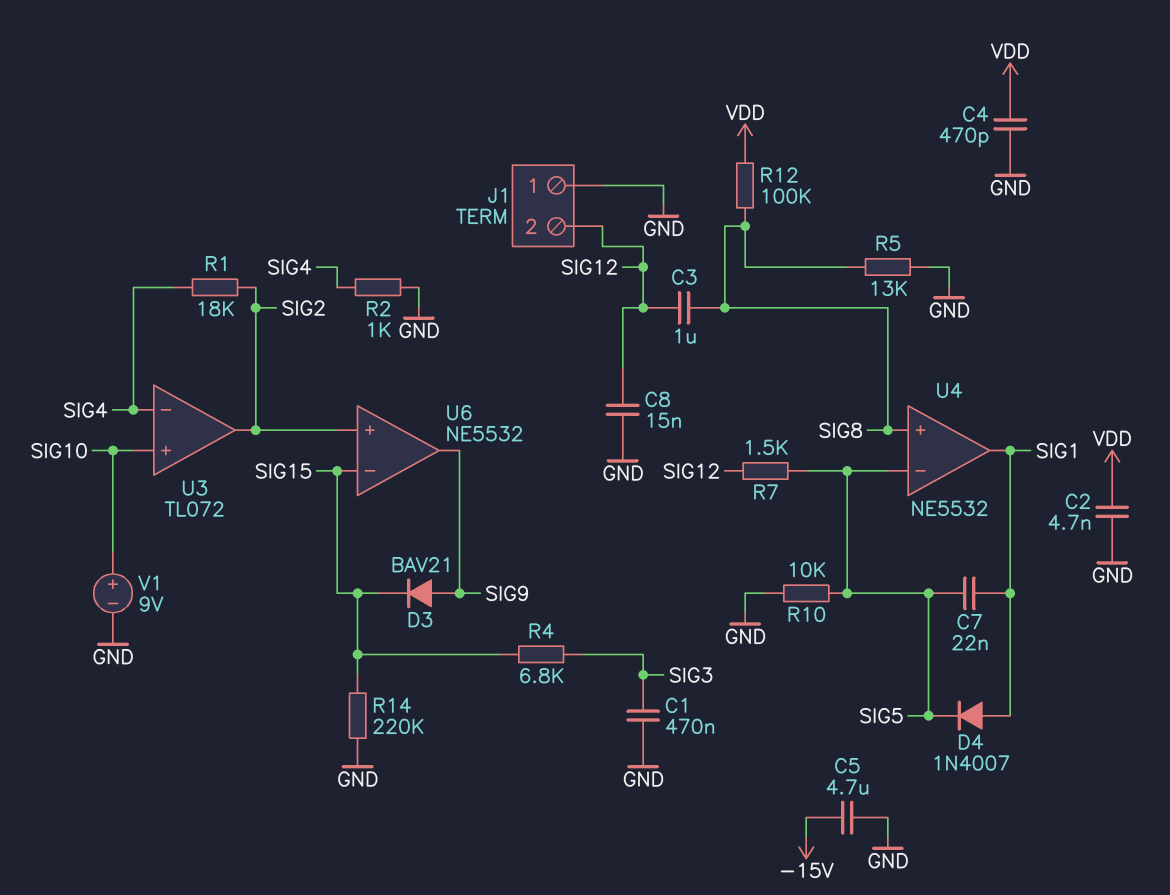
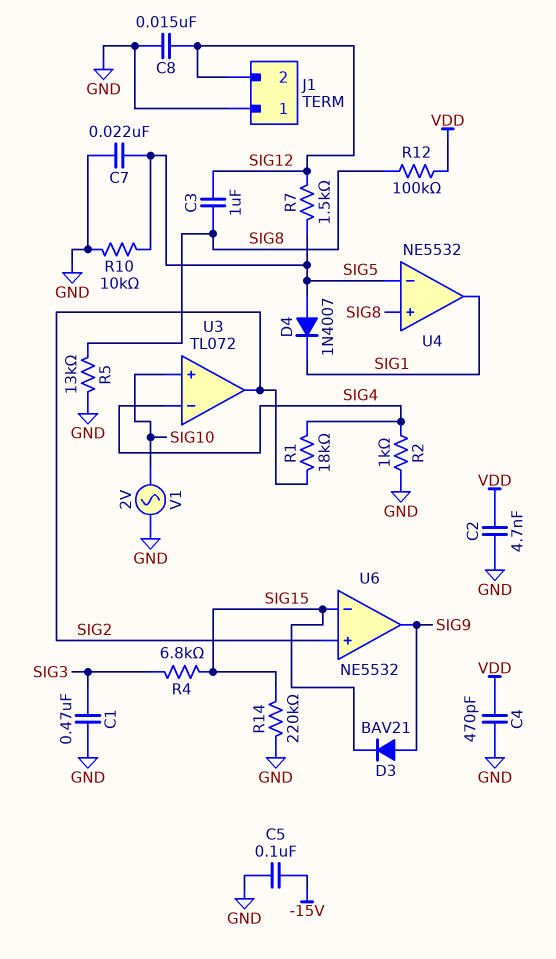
C5: 4.7uF (-15V, GND) -> 100nF (-15V, GND)
C7: 22nF (SIG1, SIG5) -> 22nF (GND, SIG5)
D4: diode 1N4007 (A SIG1, K SIG5) -> diode 1N4007 (A SIG5, K SIG1)
V1: 9V (plus SIG10, minus GND) -> AC 2V (GND, SIG10)

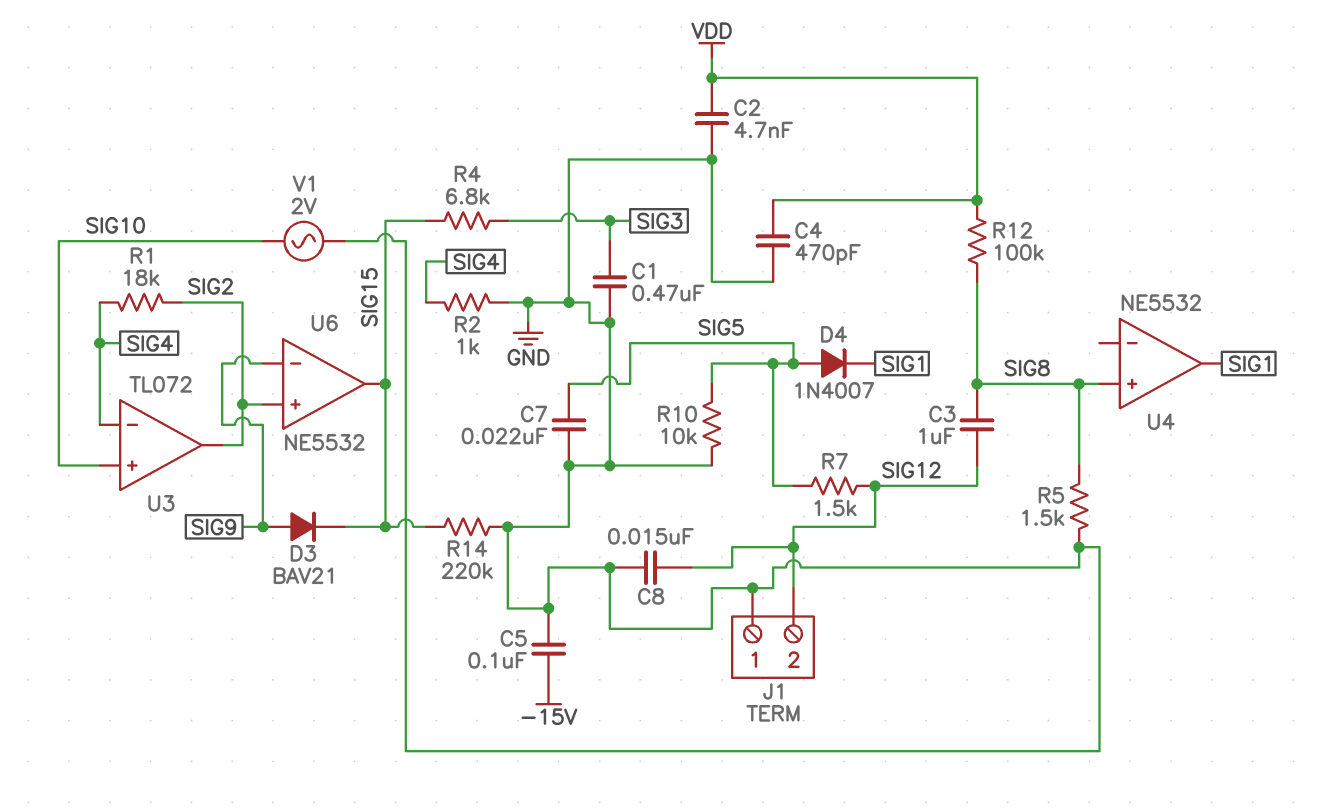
R5: 13k (GND, SIG8) -> 1.5k (GND, SIG8)
U4 pin in-: SIG5 -> none
U6 pin in-: SIG15 -> SIG9
U6 pin out: SIG9 -> SIG15

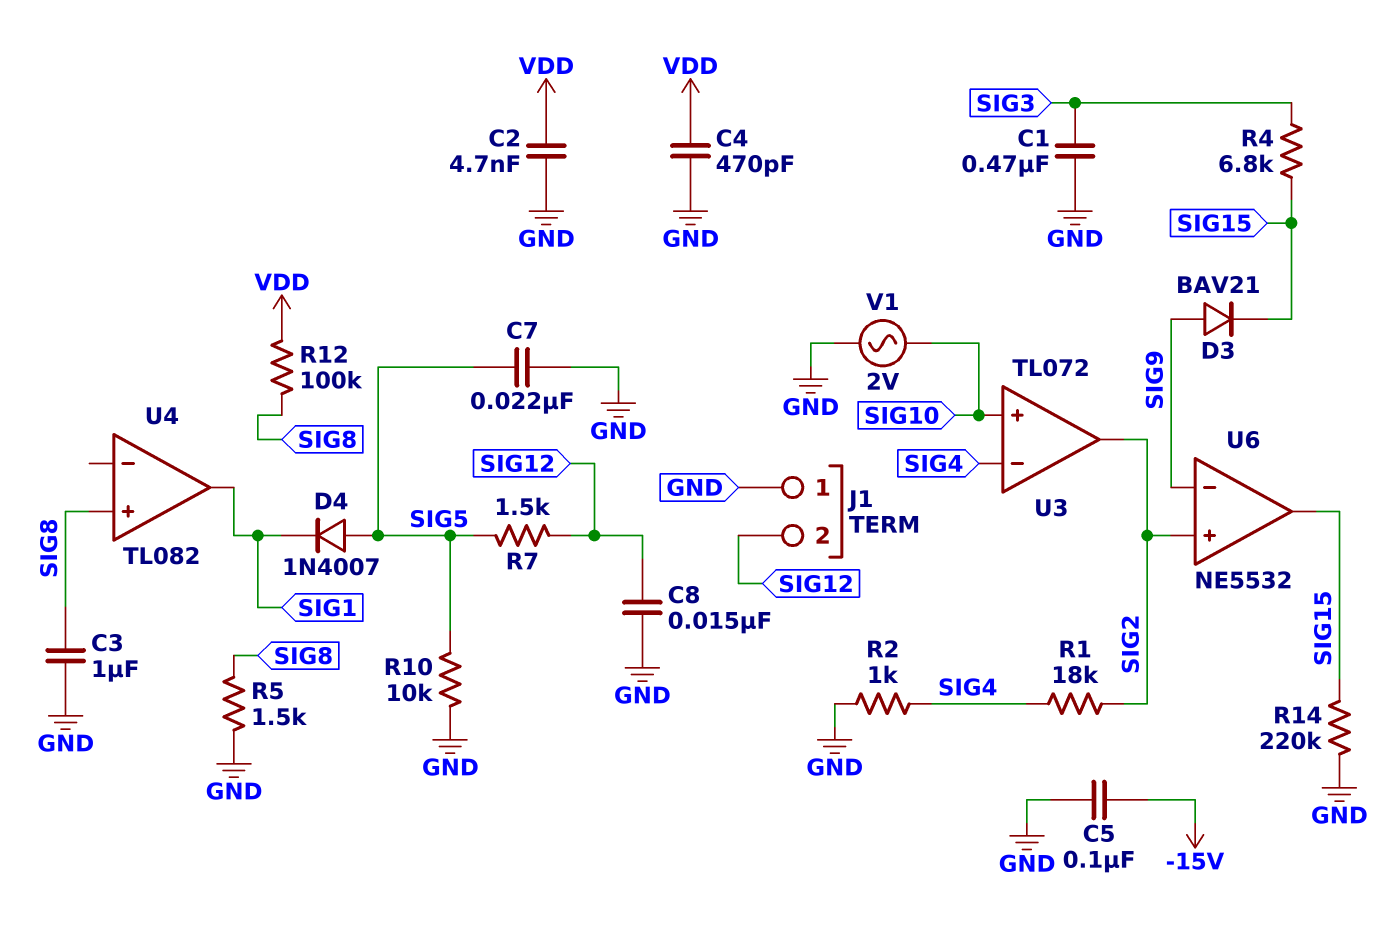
C3: 1uF (SIG8, SIG12) -> 1uF (GND, SIG8)
U4: NE5532 -> TL082

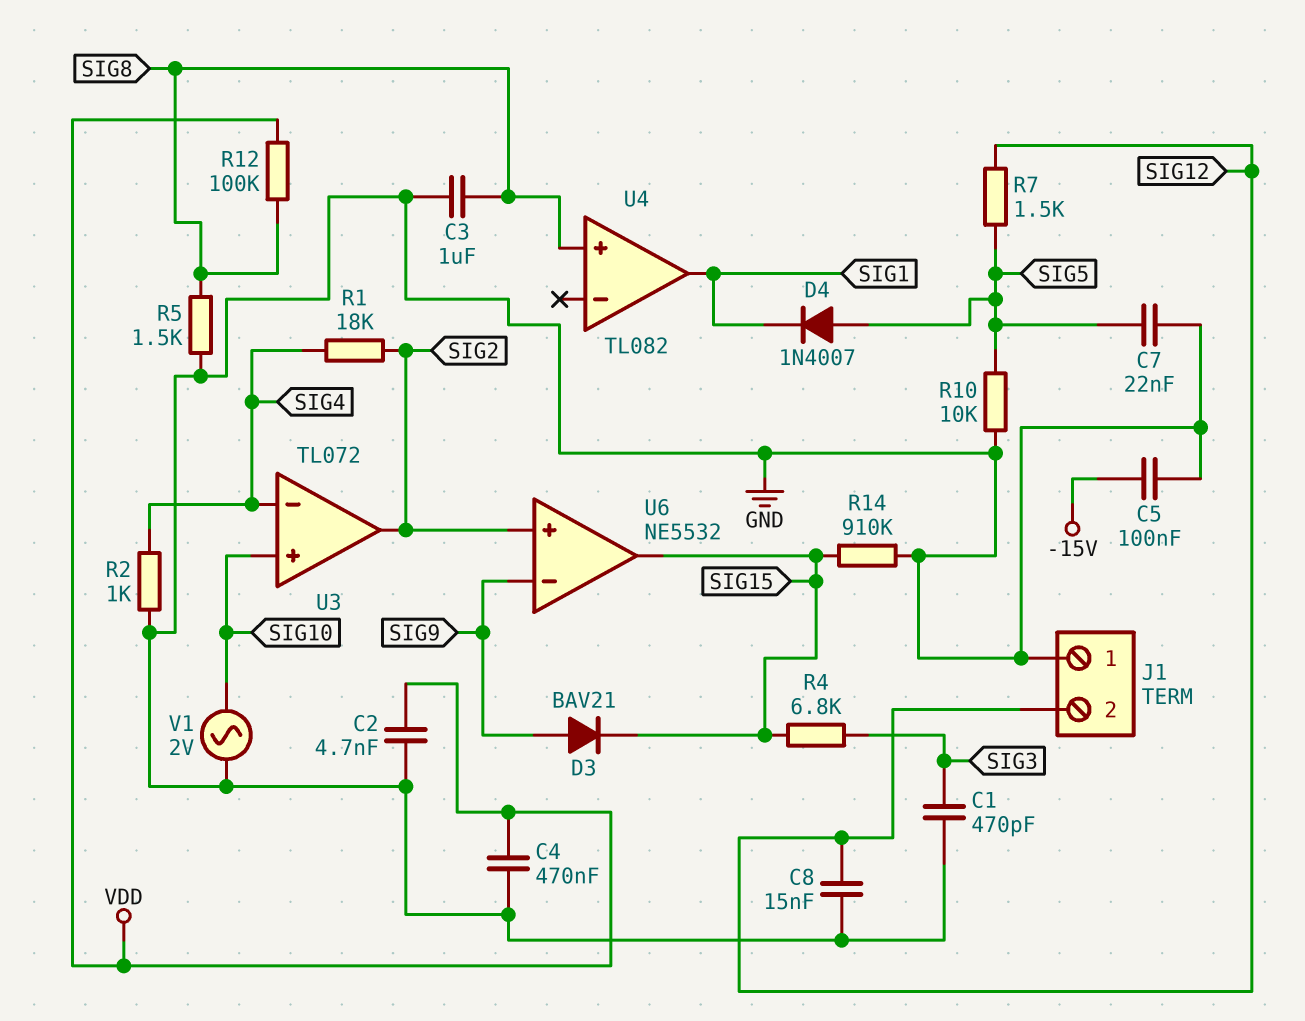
C1: 470nF (GND, SIG3) -> 470pF (GND, SIG3)
C4: 470pF (GND, VDD) -> 470nF (GND, VDD)
R14: 220k (GND, SIG15) -> 910k (GND, SIG15)

